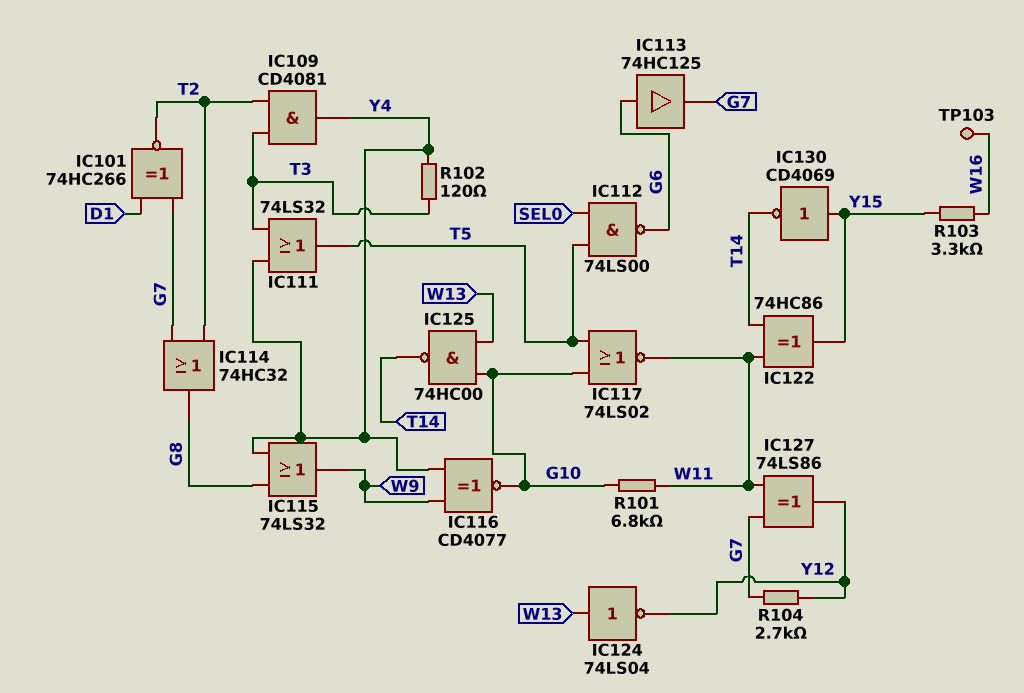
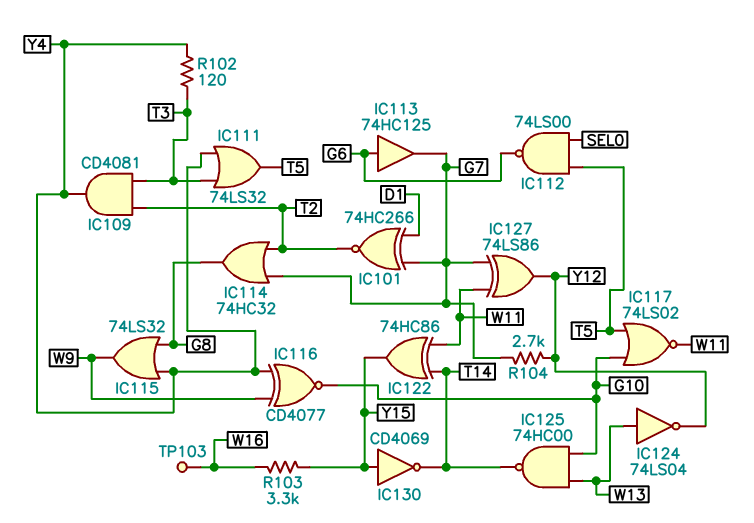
R101: 6.8k (G10, W11) -> none

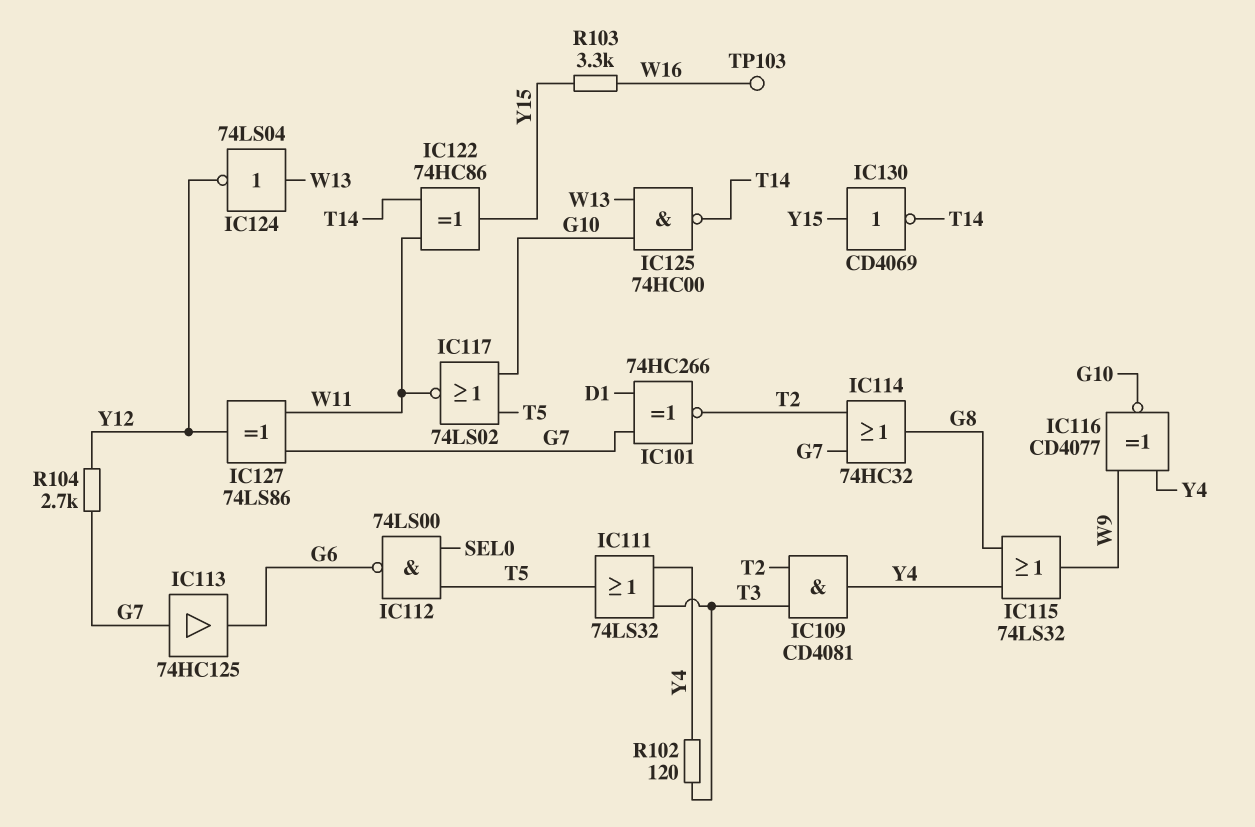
IC113: buffer 74HC125 (in G6, out G7) -> buffer 74HC125 (in G7, out G6)

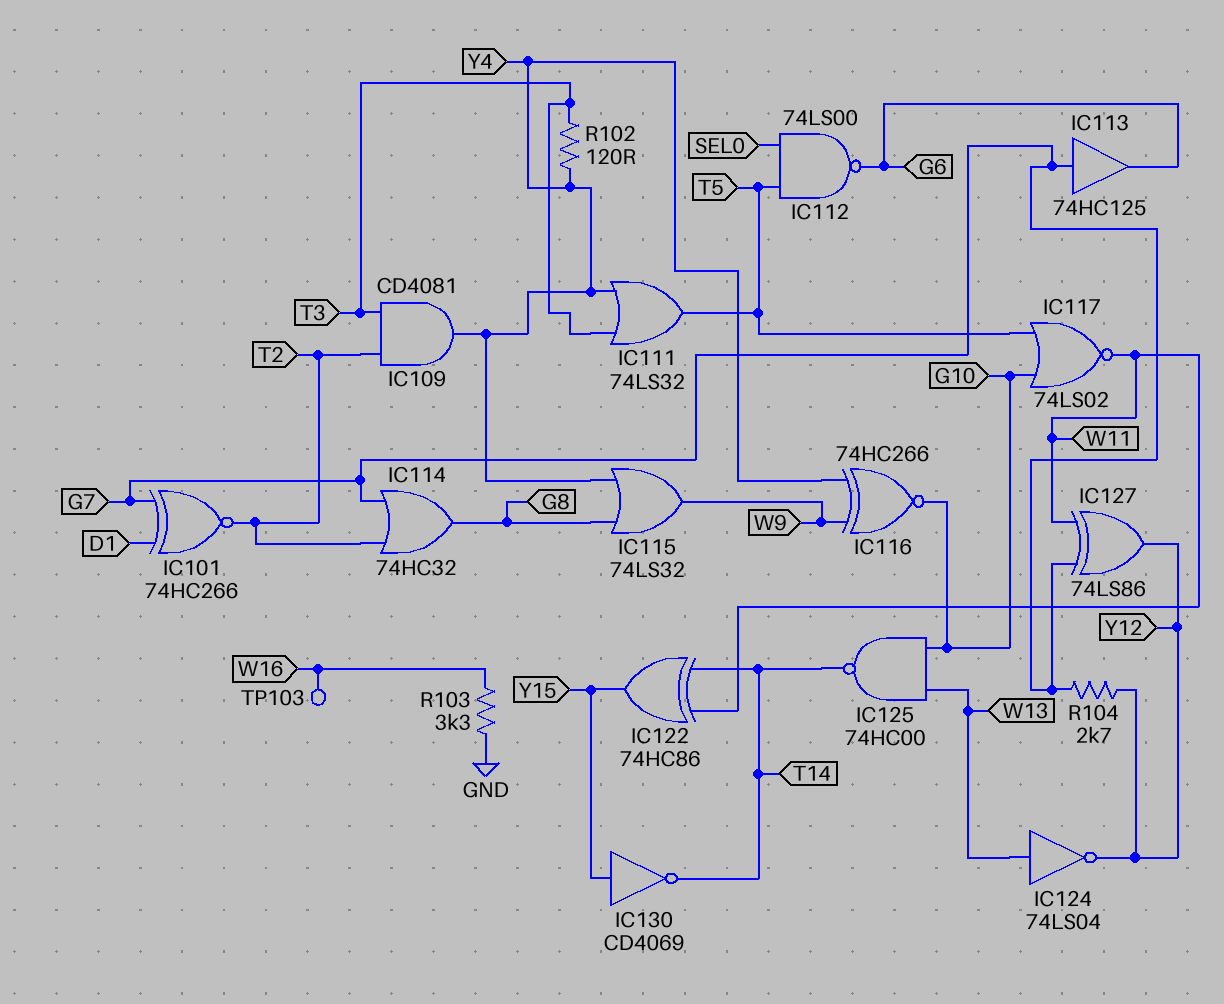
IC116: XNOR CD4077 (in W9, in Y4, out G10) -> XNOR 74HC266 (in W9, in Y4, out G10)
R103: 3.3k (W16, Y15) -> 3.3k (GND, W16)

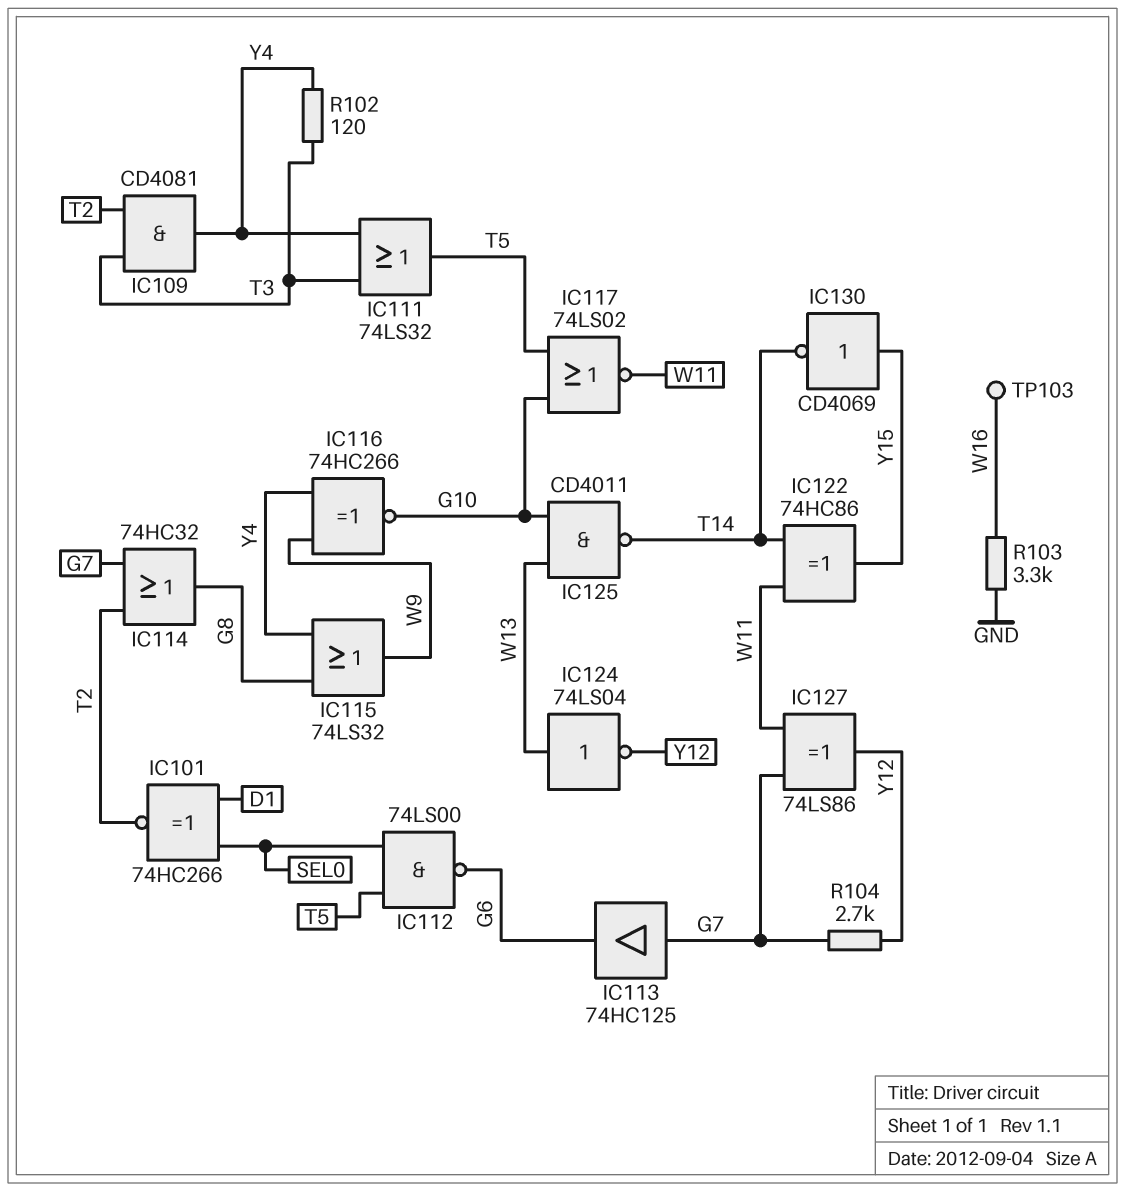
IC101: XNOR 74HC266 (in D1, in G7, out T2) -> XNOR 74HC266 (in D1, in SEL0, out T2)
IC125: NAND 74HC00 (in G10, in W13, out T14) -> NAND CD4011 (in G10, in W13, out T14)

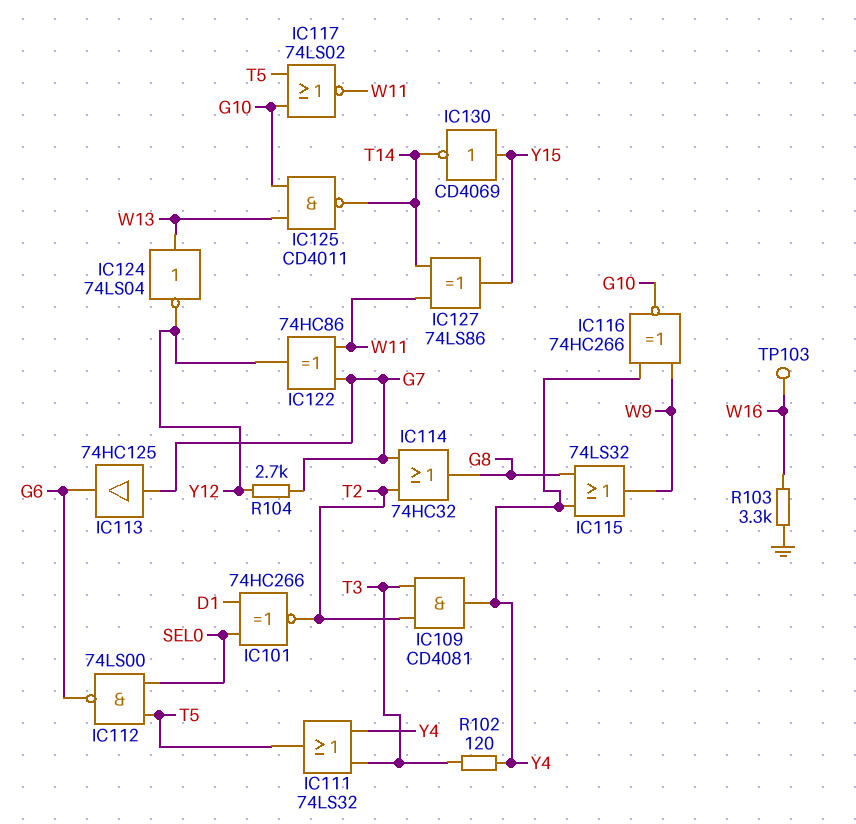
IC122: XOR 74HC86 (in T14, in W11, out Y15) -> XOR 74HC86 (in G7, in W11, out Y12)
IC127: XOR 74LS86 (in G7, in W11, out Y12) -> XOR 74LS86 (in T14, in W11, out Y15)

